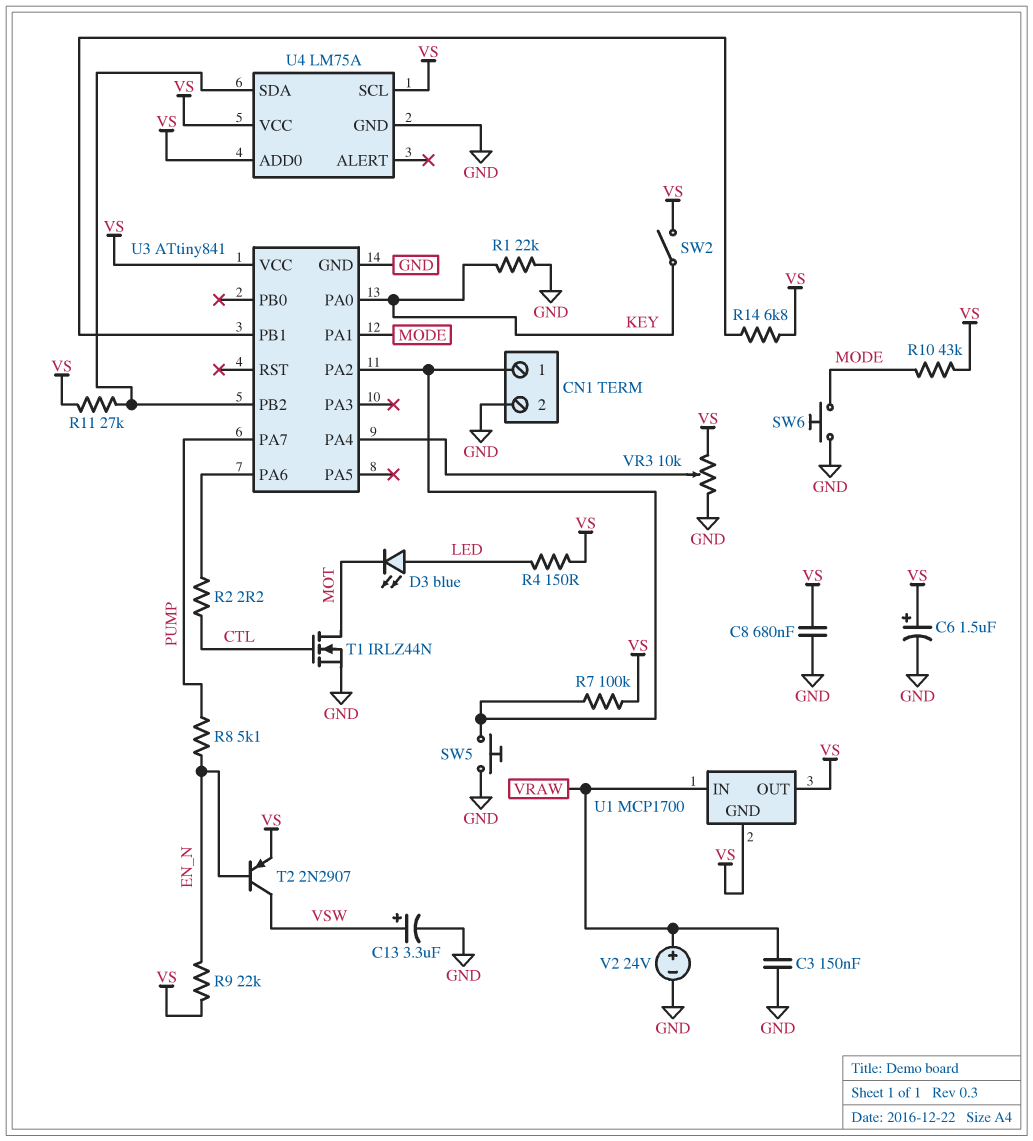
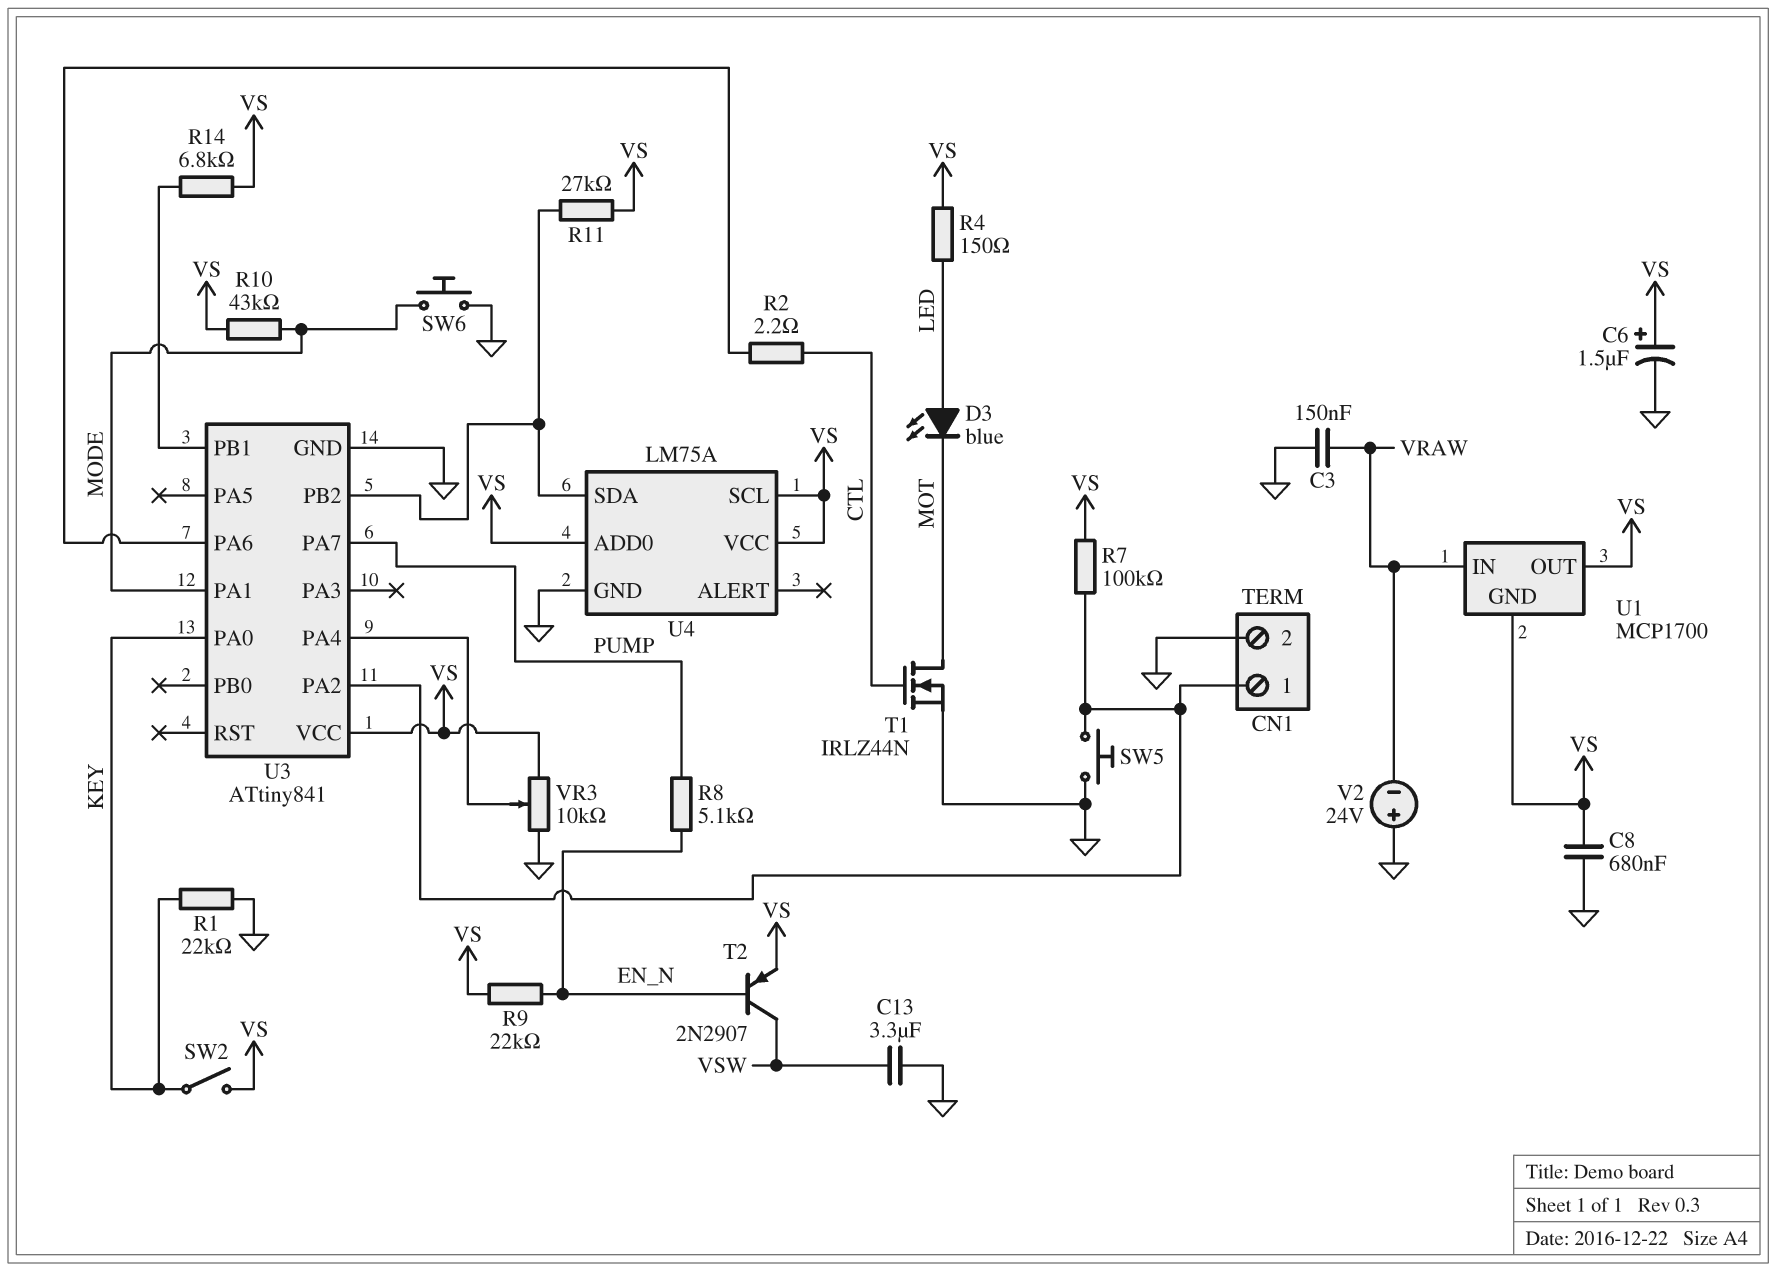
C13: 3.3uF (plus VSW, minus GND) -> 3.3uF (GND, VSW)
V2: 24V (plus VRAW, minus GND) -> 24V (plus GND, minus VRAW)

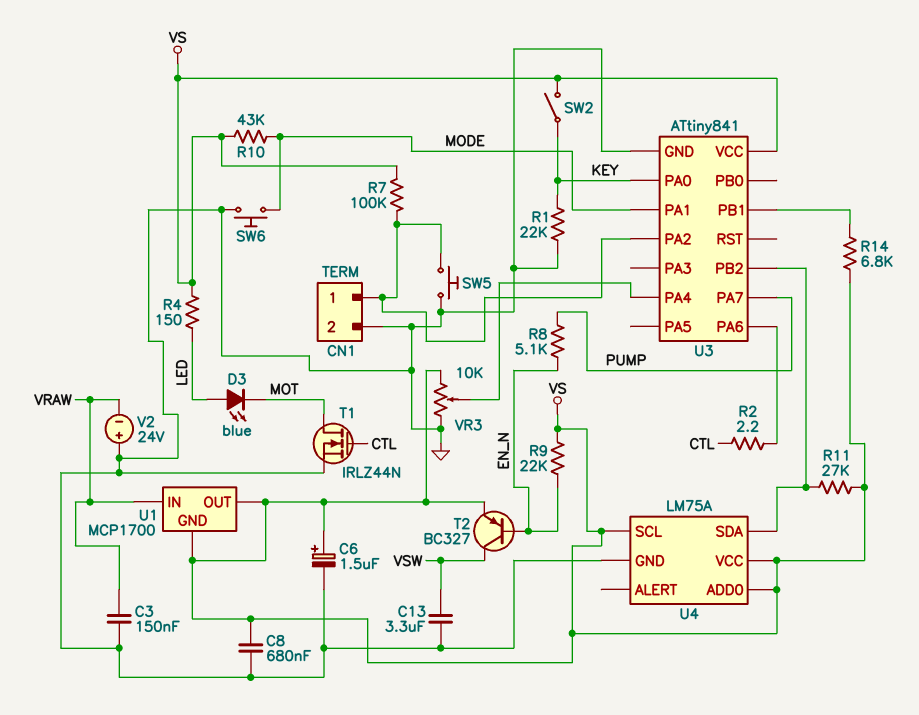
T2: PNP 2N2907 (B EN_N, C VSW, E VS) -> PNP BC327 (B EN_N, C VSW, E VS)

